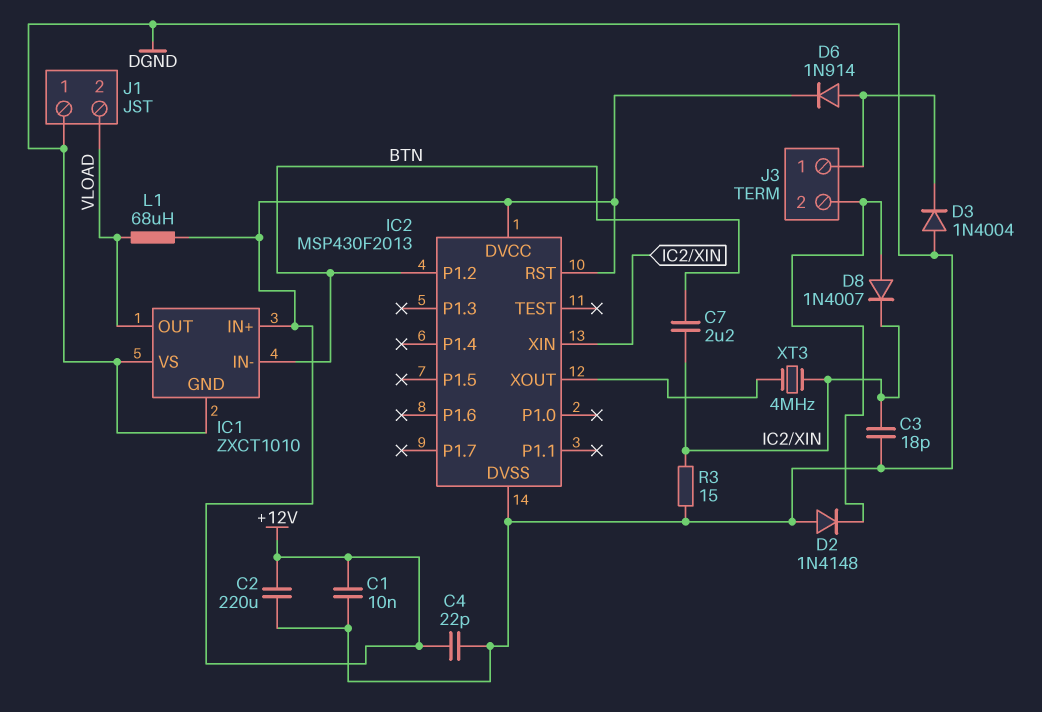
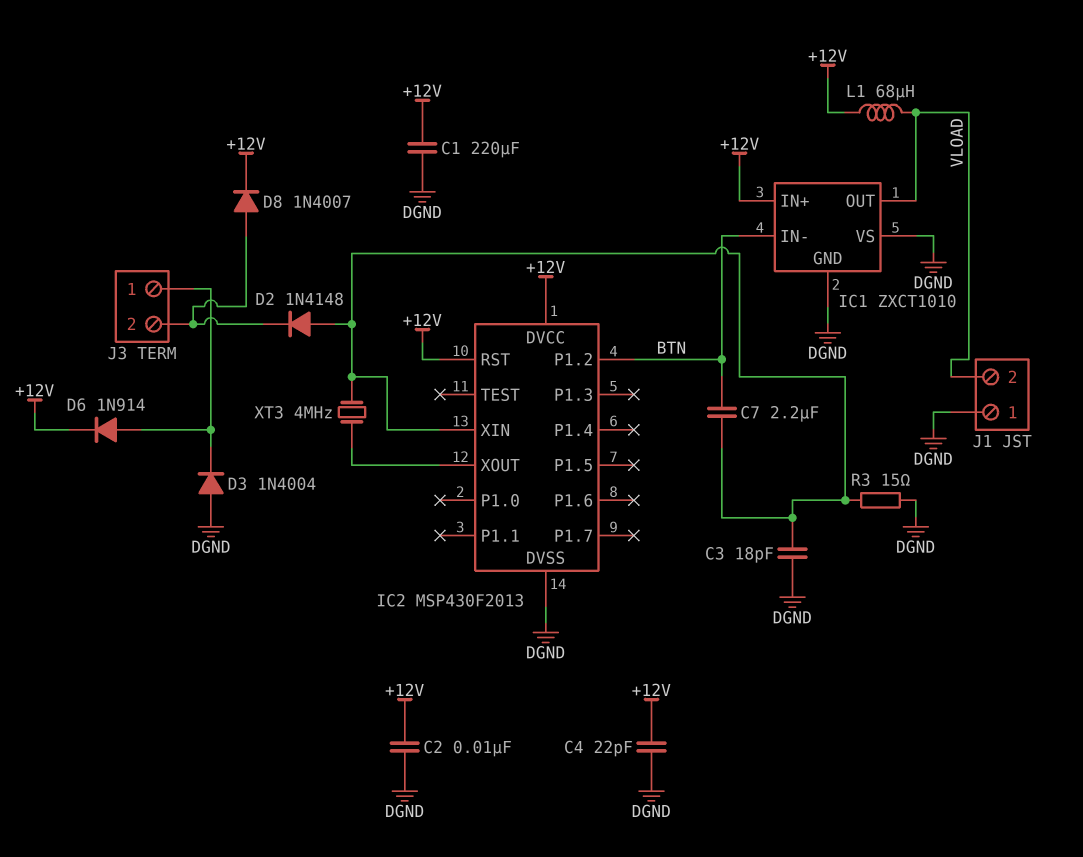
C1: 10nF (+12V, DGND) -> 220uF (+12V, DGND)
C2: 220uF (+12V, DGND) -> 10nF (+12V, DGND)
D2: diode 1N4148 (A DGND, K J3/2) -> diode 1N4148 (A IC2/XIN, K J3/2)
D8: diode 1N4007 (A J3/2, K IC2/XIN) -> diode 1N4007 (A J3/2, K +12V)

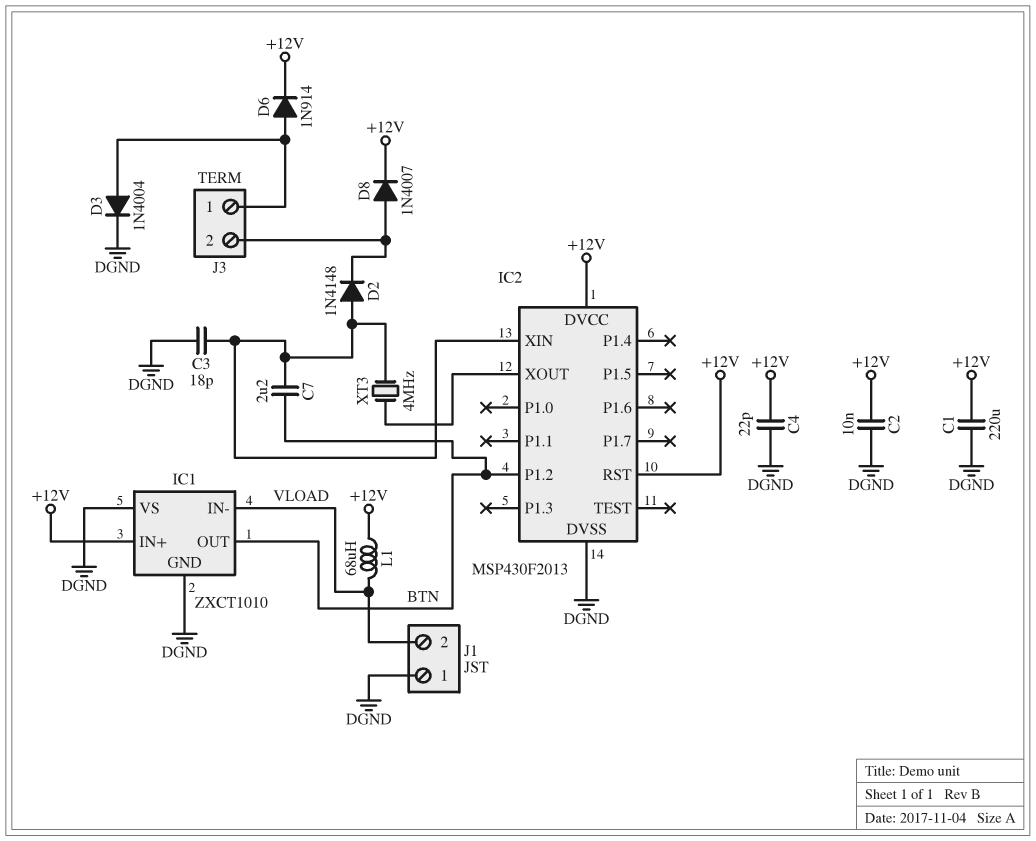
D3: diode 1N4004 (A DGND, K J3/1) -> diode 1N4004 (A J3/1, K DGND)
IC1 pin IN-: BTN -> VLOAD
IC1 pin OUT: VLOAD -> BTN
R3: 15 (DGND, IC2/XIN) -> none

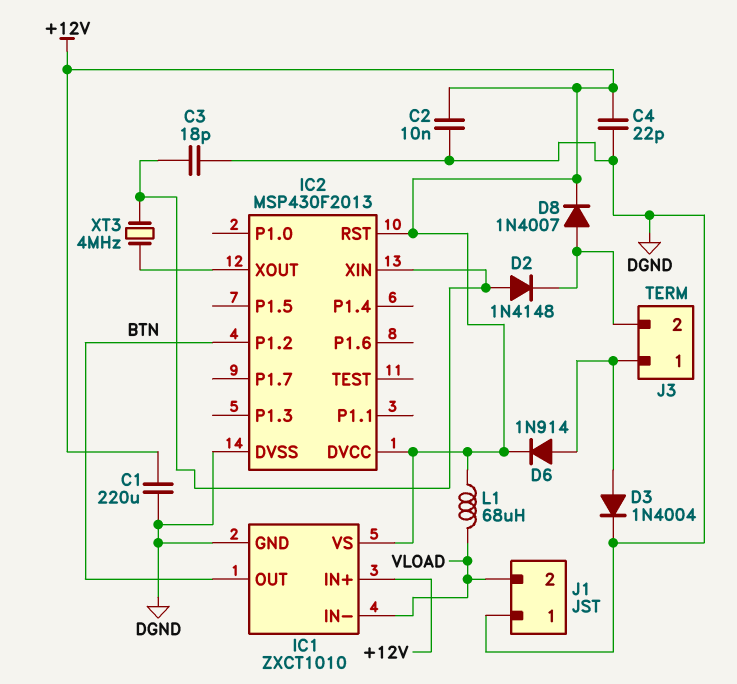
C7: 2.2uF (BTN, IC2/XIN) -> none
IC1 pin VS: DGND -> +12V

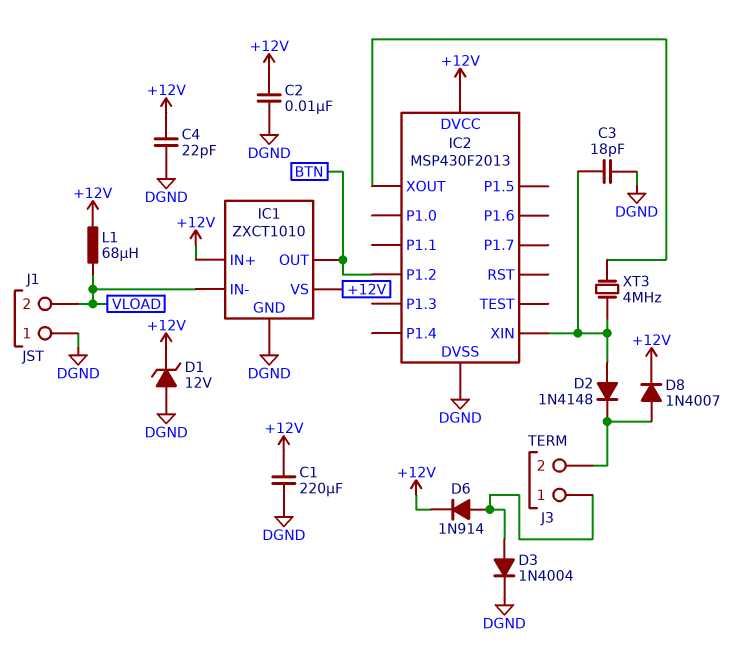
D1: none -> zener 12V (A DGND, K +12V)
IC2 pin RST: +12V -> none

